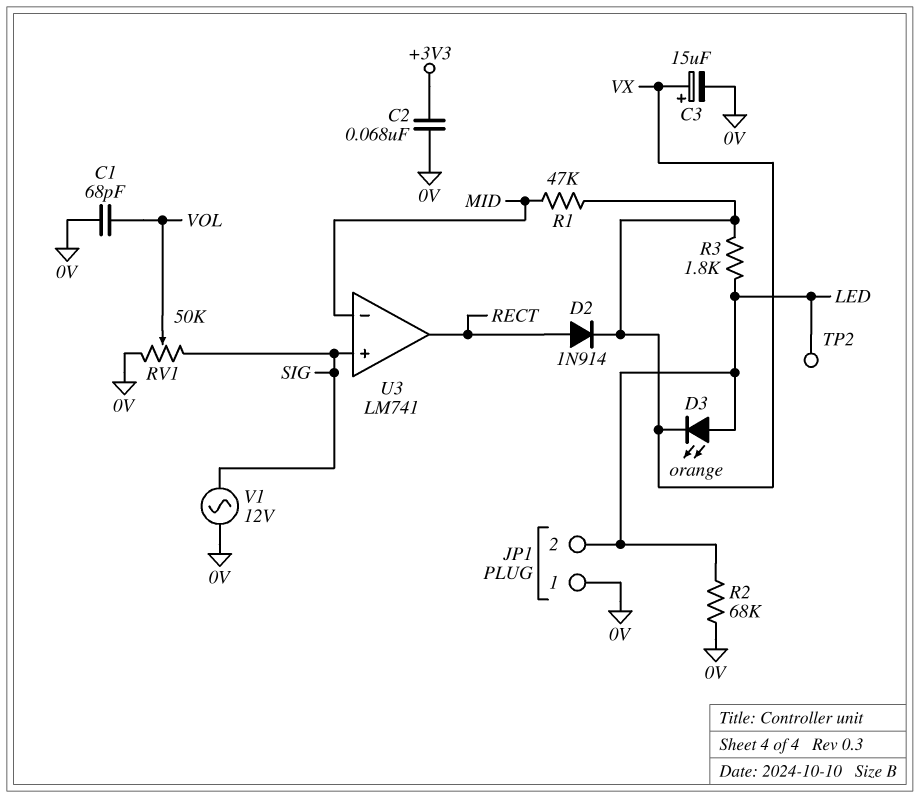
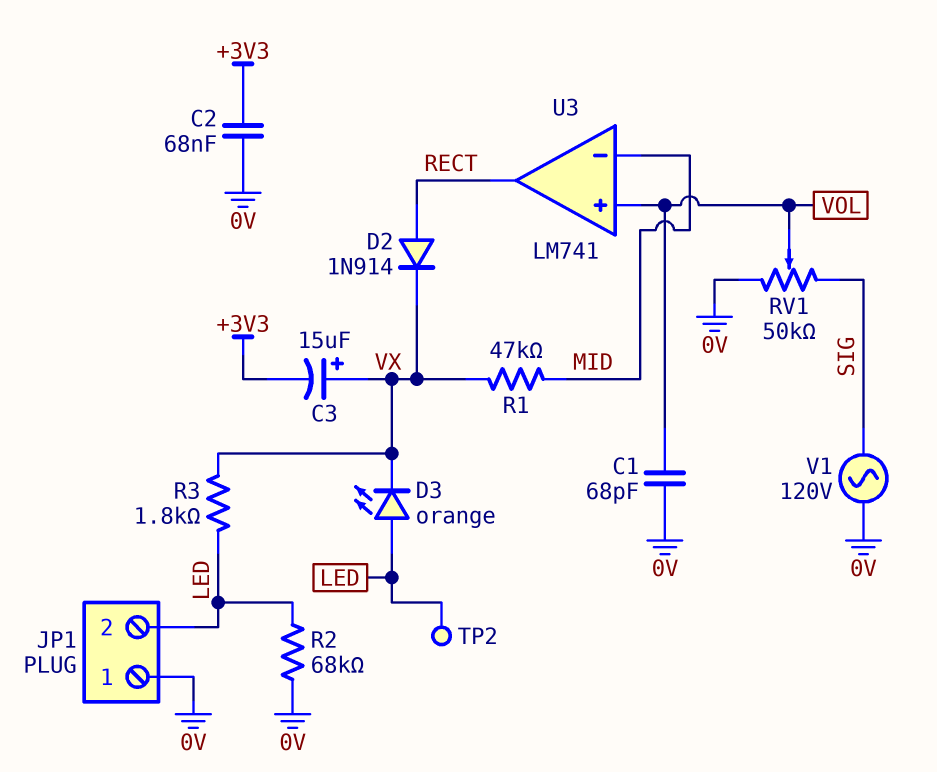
C3: 15uF (plus VX, minus 0V) -> 15uF (plus VX, minus +3V3)
U3 pin in+: SIG -> VOL
V1: AC 12V (0V, SIG) -> AC 120V (0V, SIG)

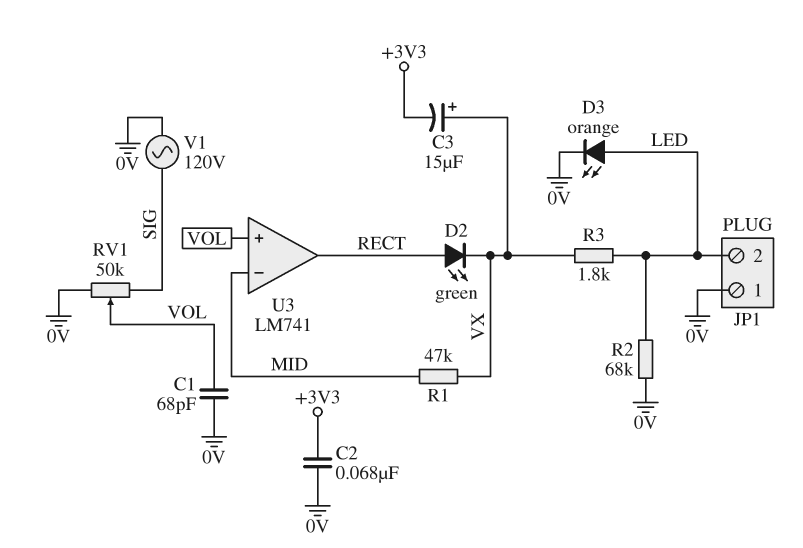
D2: diode 1N914 (A RECT, K VX) -> LED green (A RECT, K VX)
D3: LED orange (A LED, K VX) -> LED orange (A LED, K 0V)
TP2: test point (LED) -> none

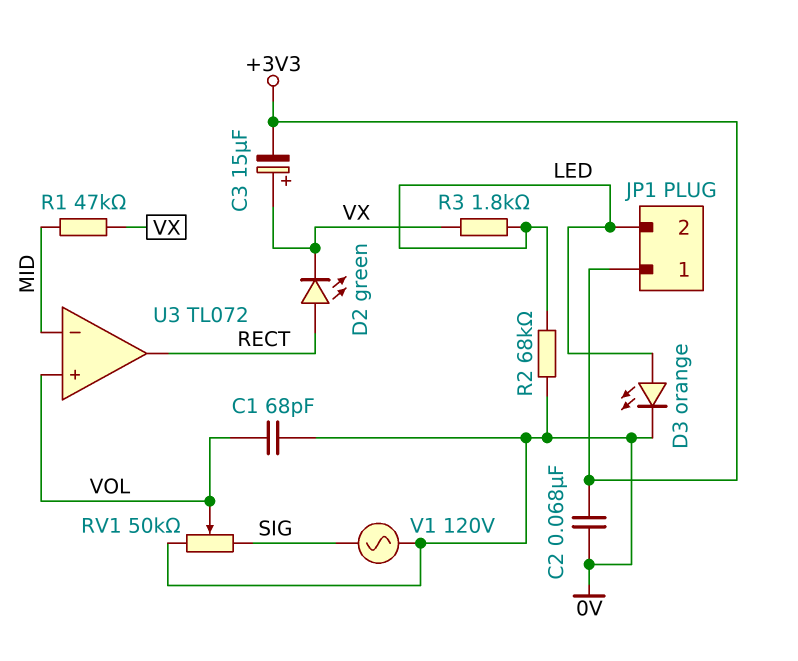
JP1 pin 1: 0V -> +3V3
U3: LM741 -> TL072

